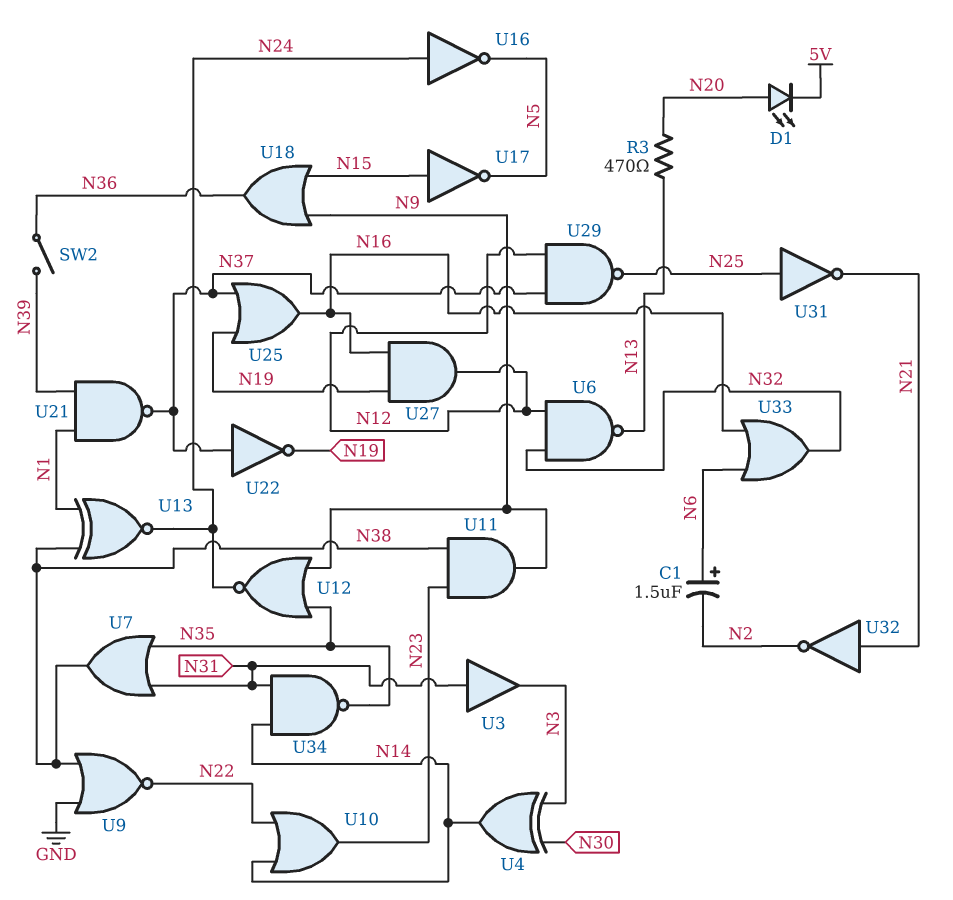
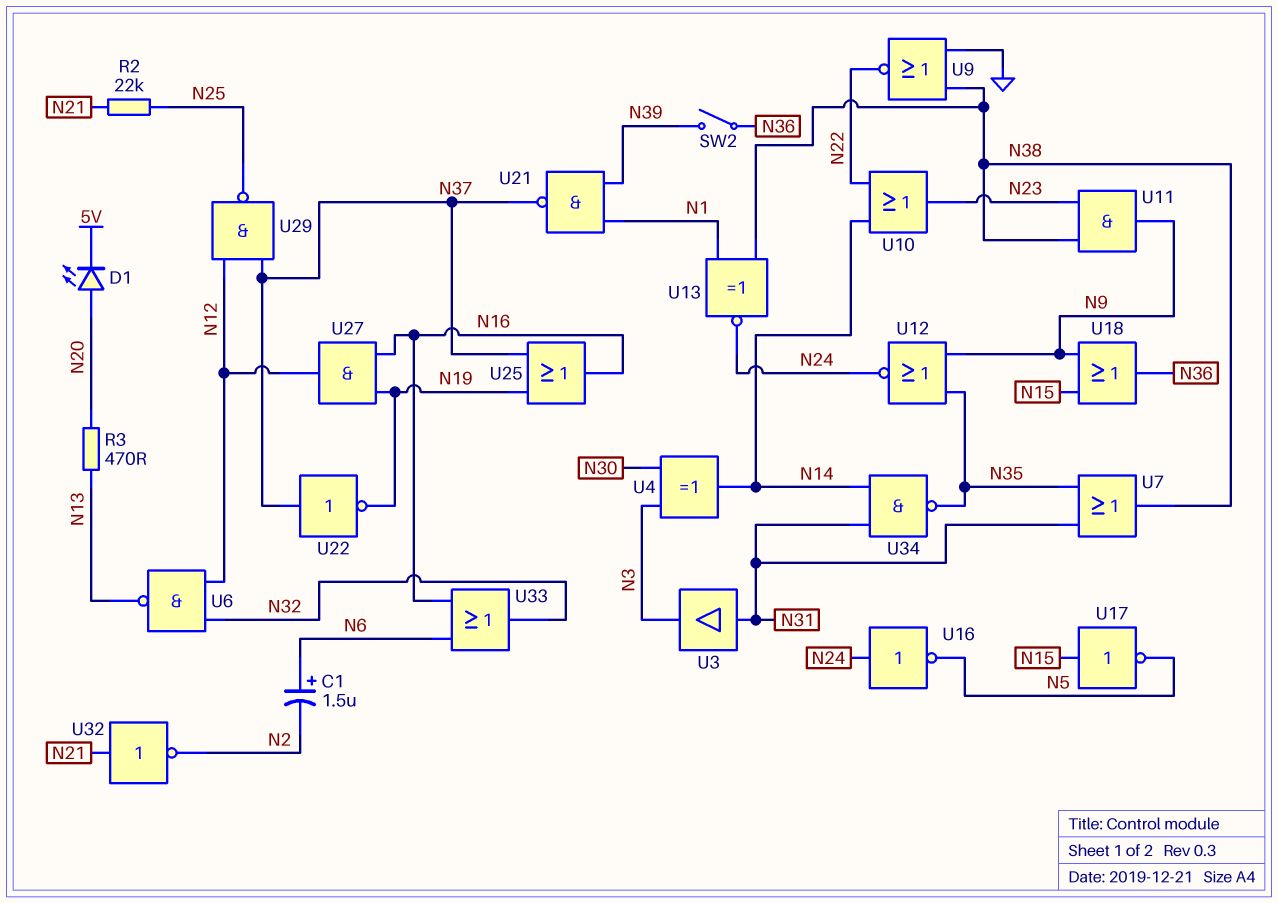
R2: none -> 22k (N21, N25)
U31: NOT (in N25, out N21) -> none

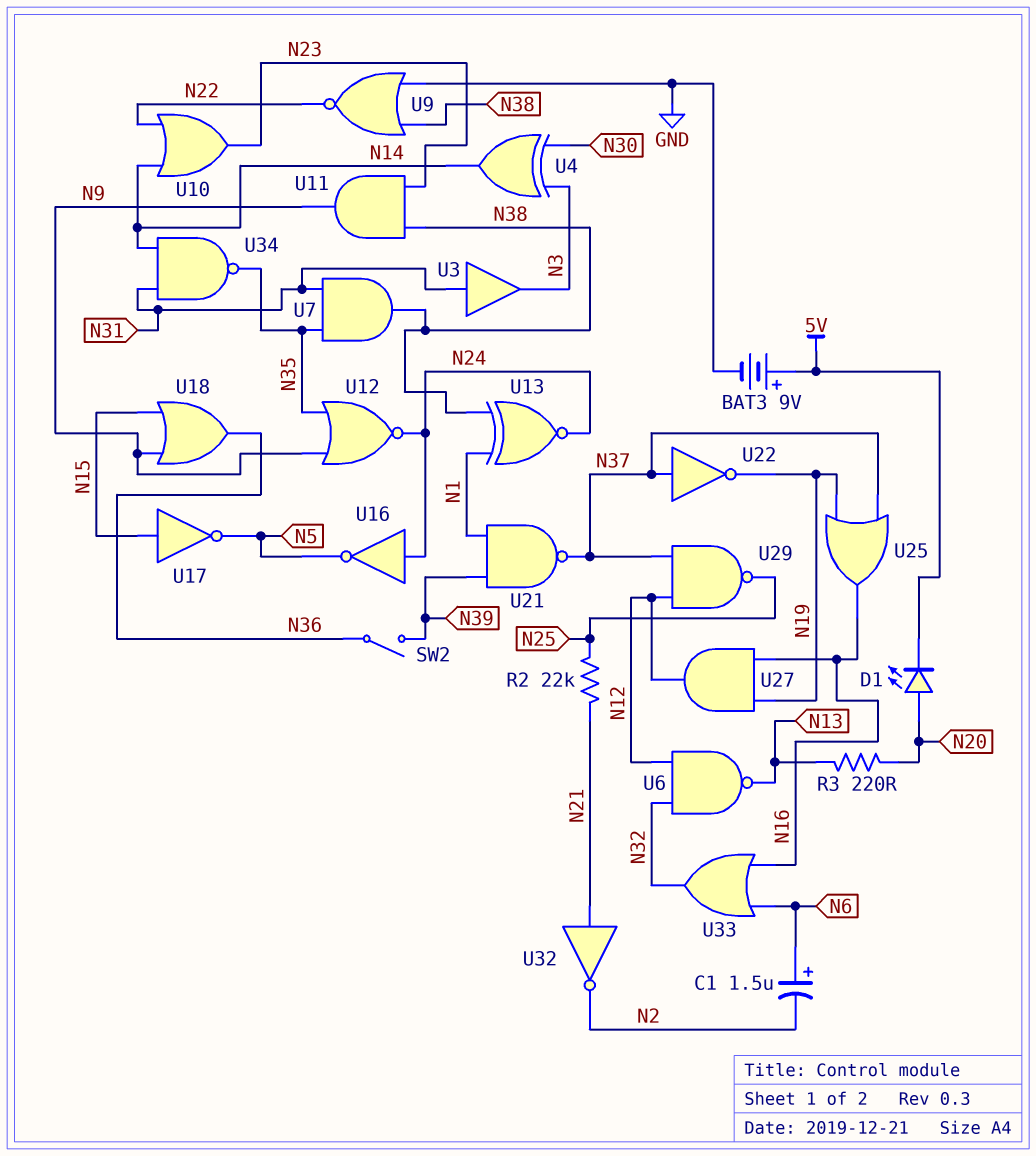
BAT3: none -> 9V (plus 5V, minus GND)
R3: 470 (N13, N20) -> 220 (N13, N20)
U7: OR (in N31, in N35, out N38) -> AND (in N31, in N35, out N38)

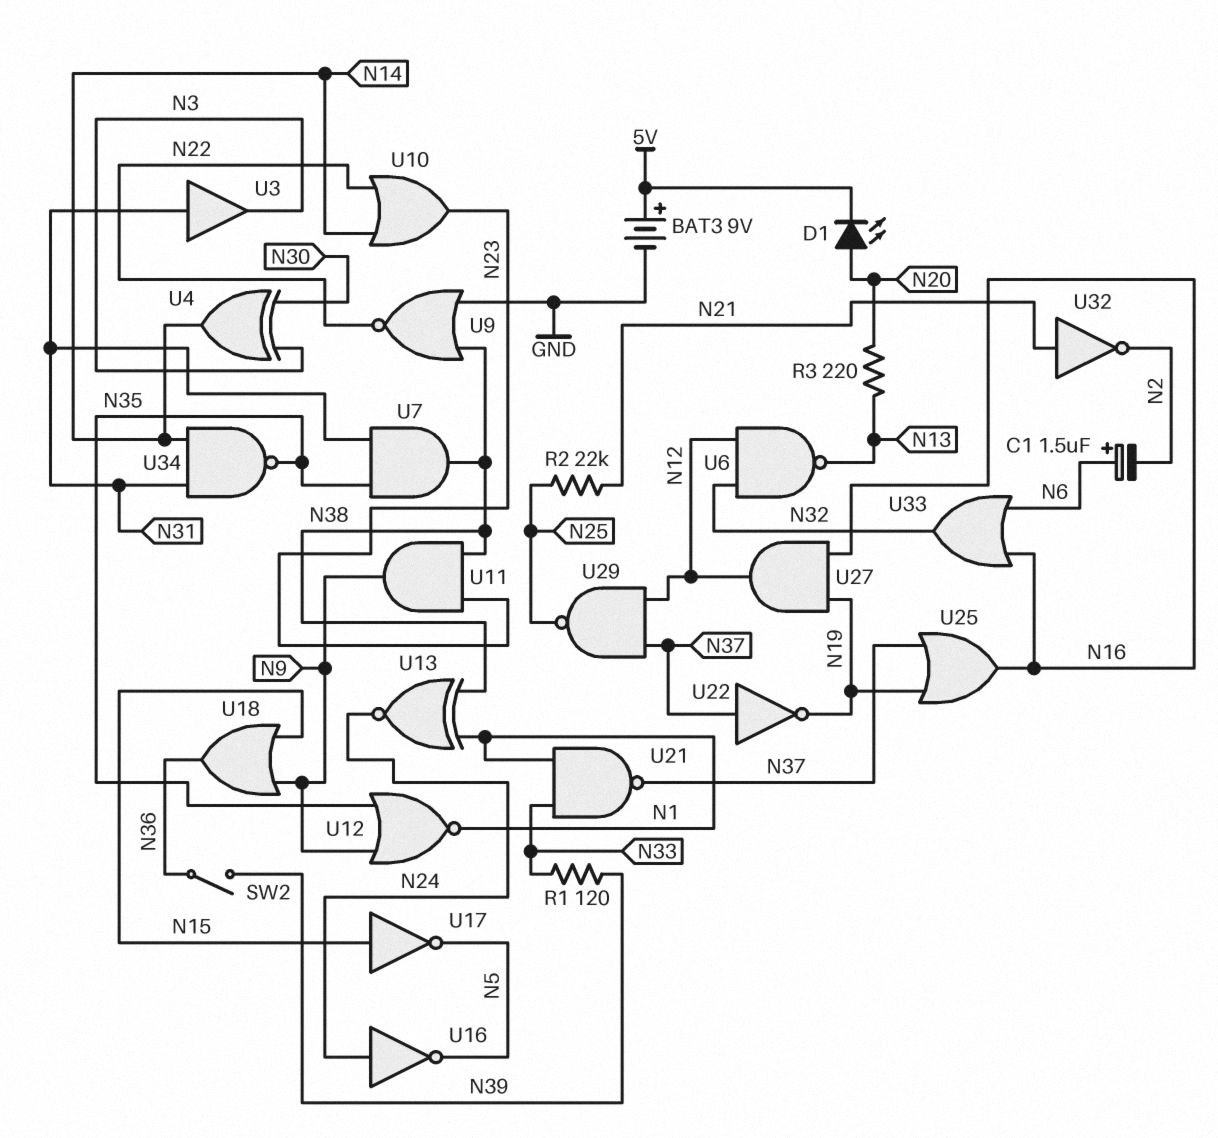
R1: none -> 120 (N33, N39)
U12: NOR (in N9, in N35, out N24) -> NOR (in N9, in N35, out N1)
U21: NAND (in N1, in N39, out N37) -> NAND (in N1, in N33, out N37)

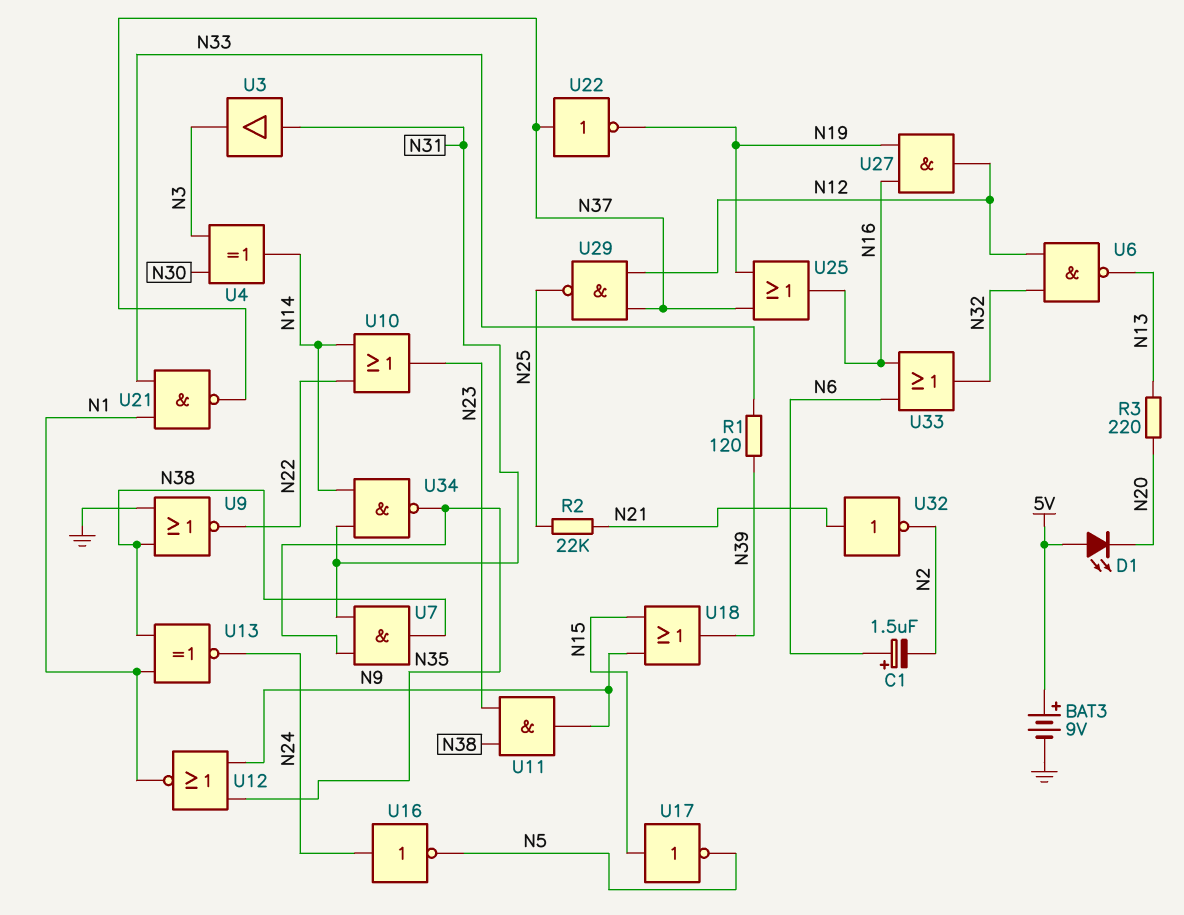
D1: LED (A N20, K 5V) -> LED (A 5V, K N20)
SW2: switch (N36, N39) -> none
U18: OR (in N9, in N15, out N36) -> OR (in N9, in N15, out N39)

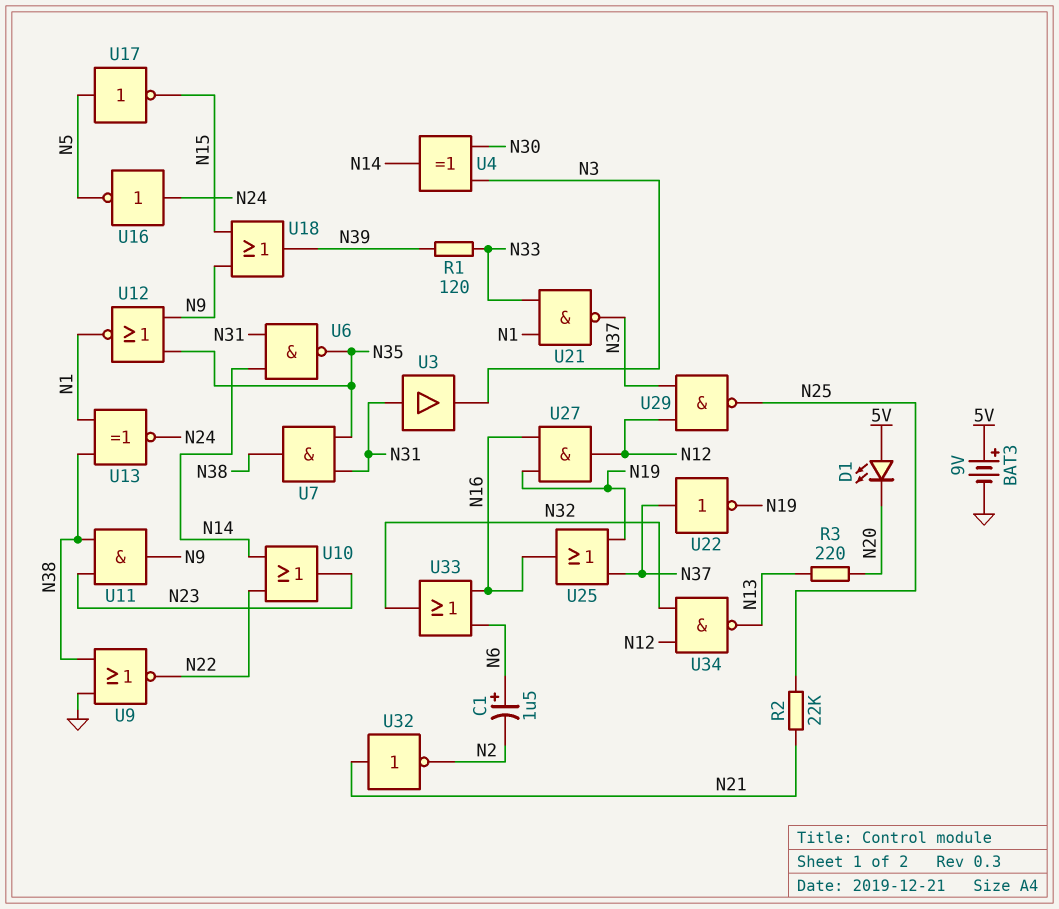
U6: NAND (in N12, in N32, out N13) -> NAND (in N14, in N31, out N35)
U17: NOT (in N15, out N5) -> NOT (in N5, out N15)
U34: NAND (in N14, in N31, out N35) -> NAND (in N12, in N32, out N13)

